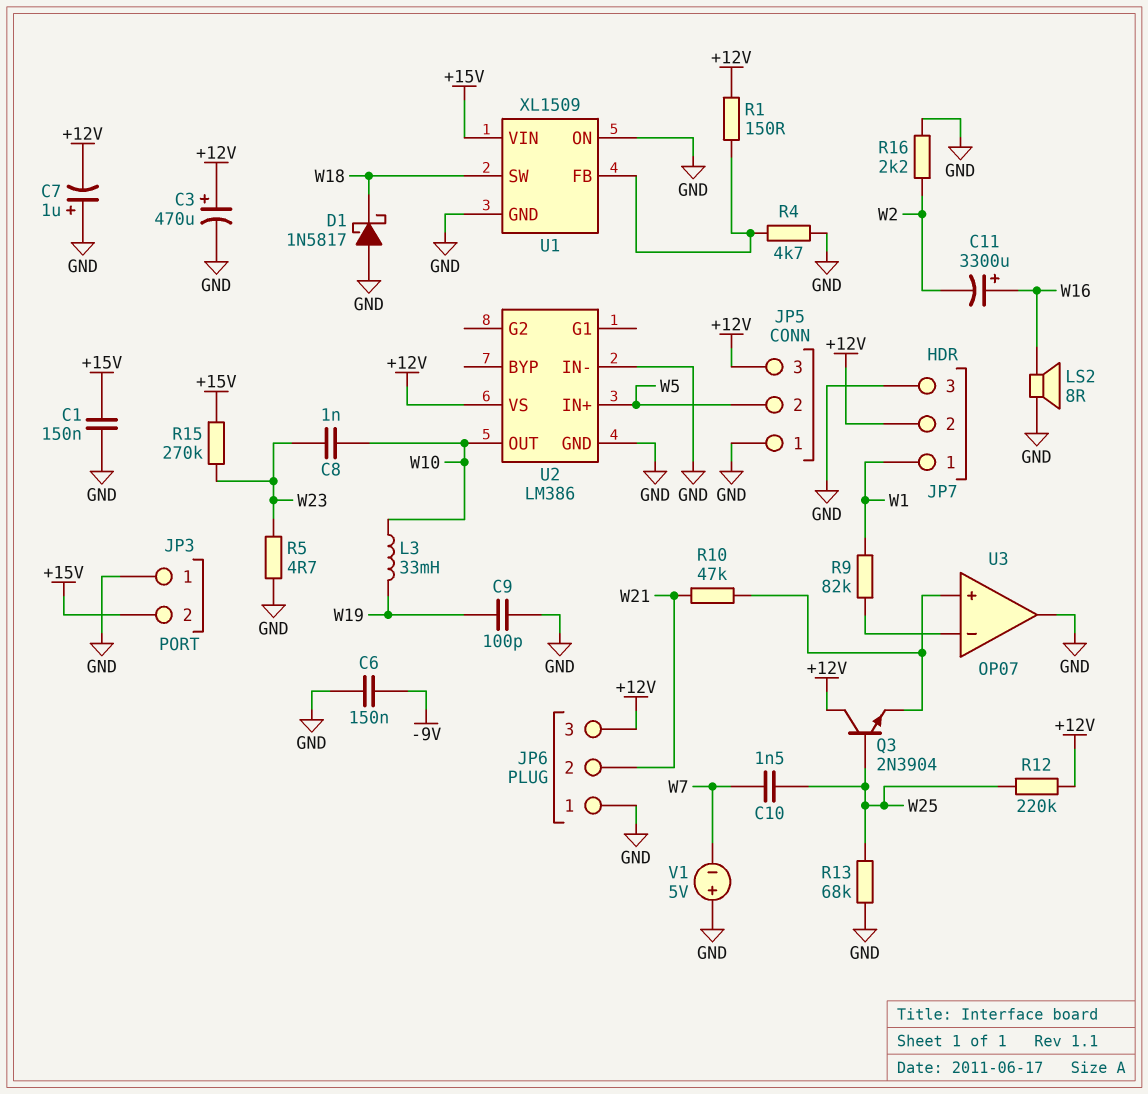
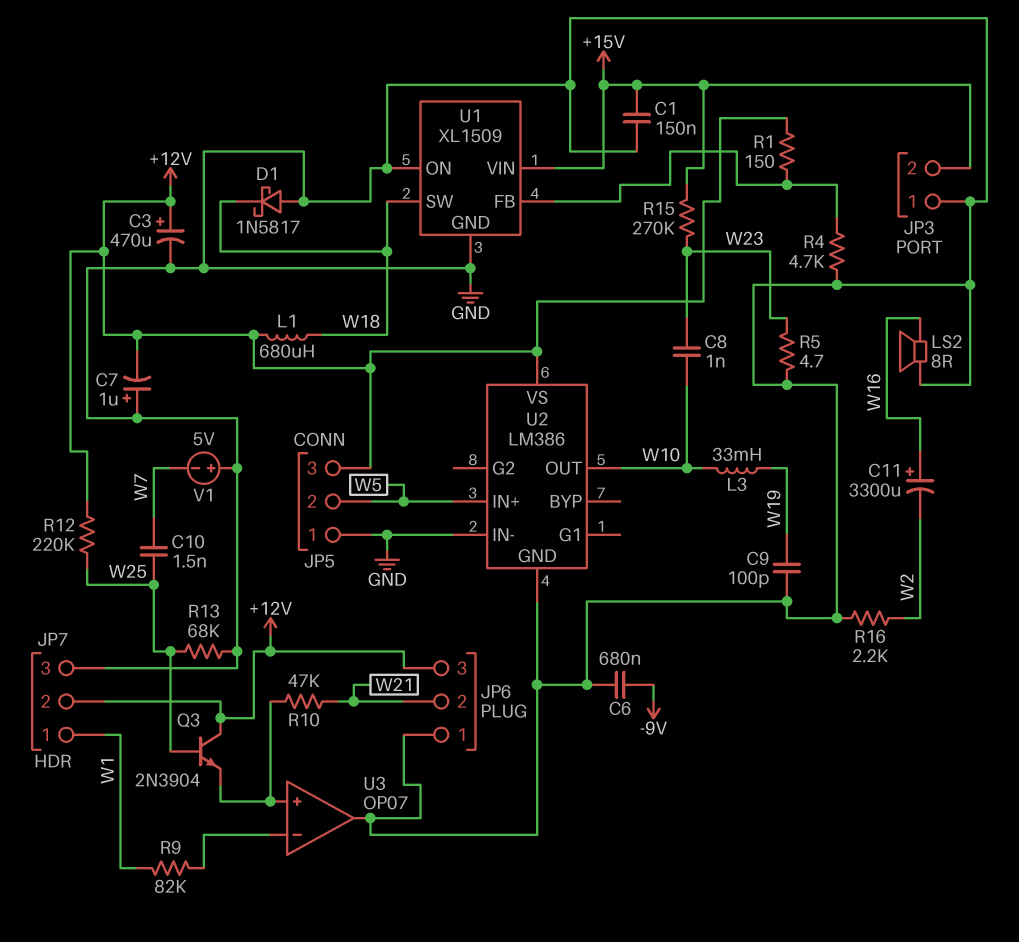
C6: 150nF (-9V, GND) -> 680nF (-9V, GND)
L1: none -> 680uH (+12V, W18)

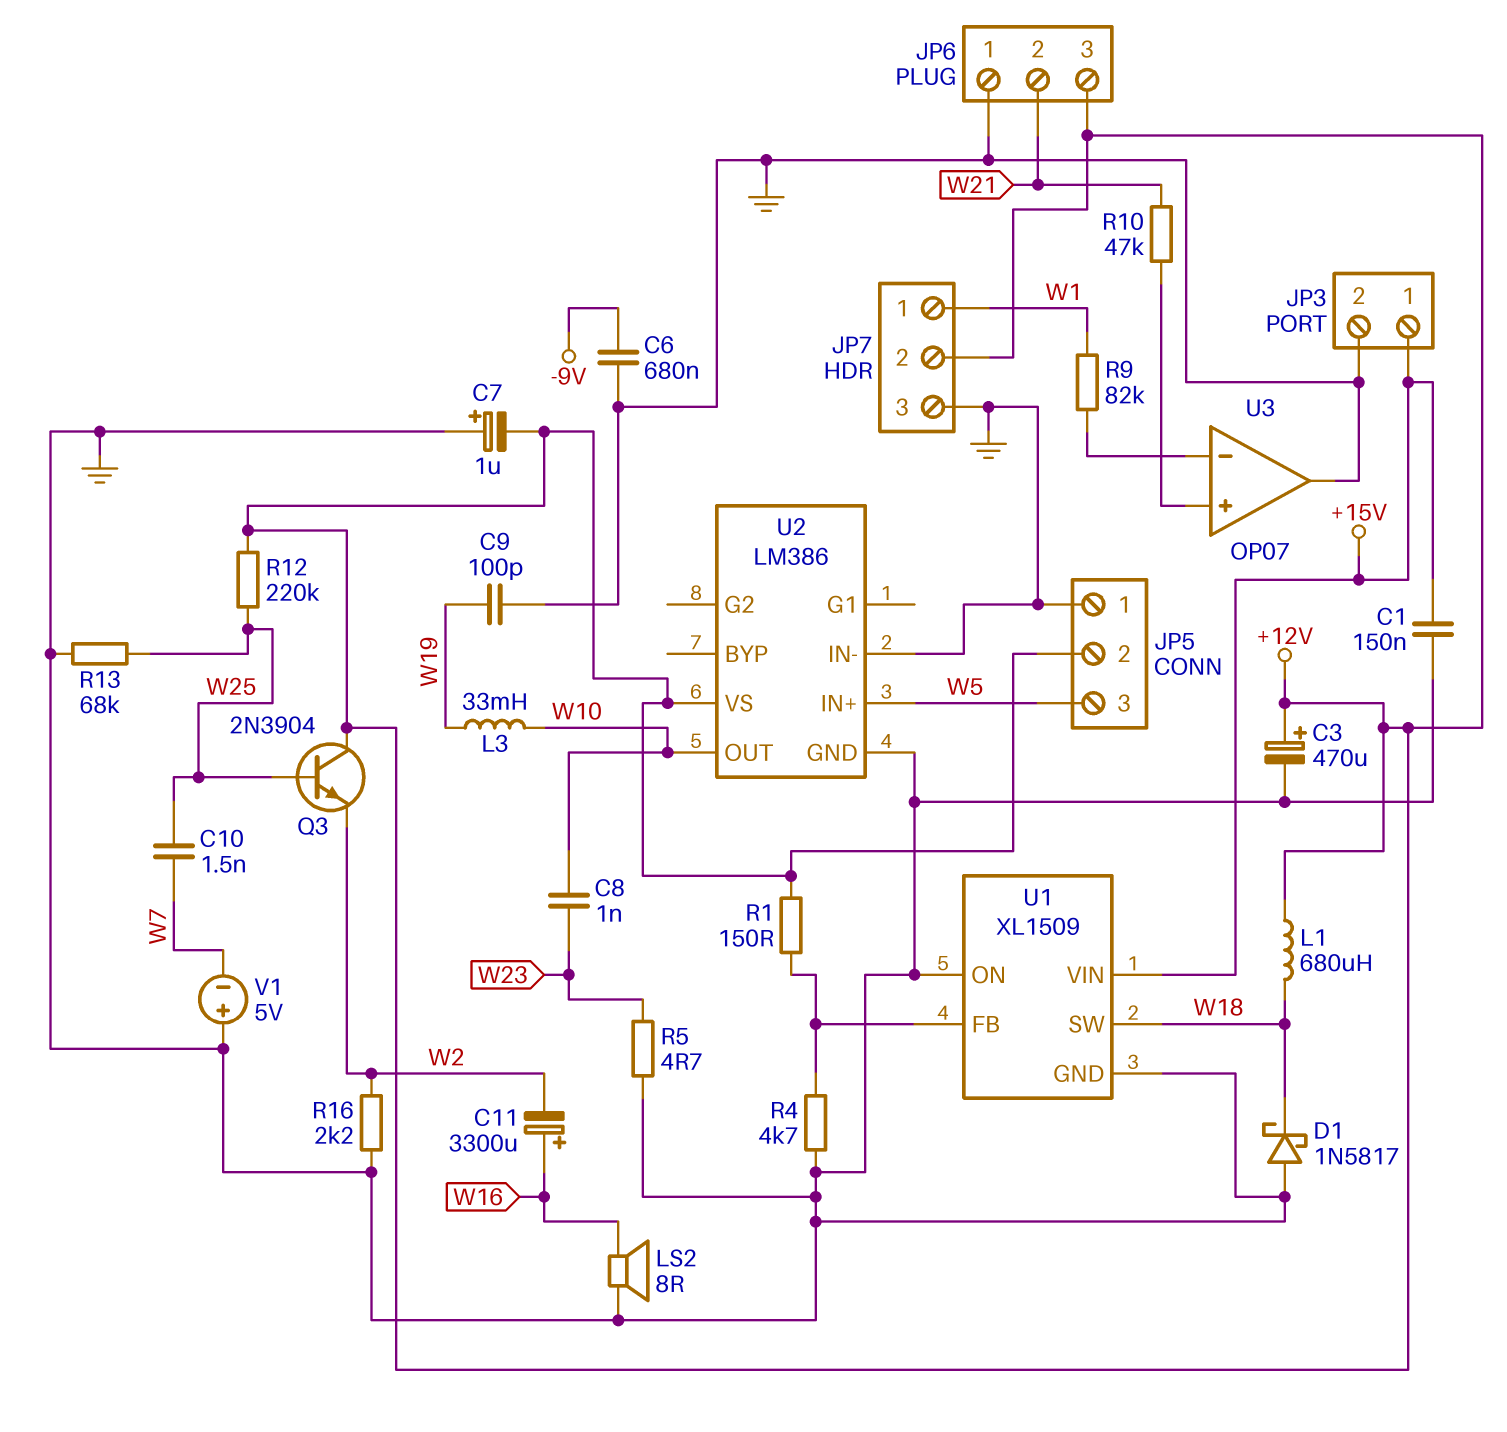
JP3 pin 1: GND -> +15V
JP3 pin 2: +15V -> GND
JP5 pin 2: W5 -> +12V
JP5 pin 3: +12V -> W5
Q3: NPN 2N3904 (B W25, C +12V, E U3/in+) -> NPN 2N3904 (B W25, C +12V, E W2)
R15: 270k (+15V, W23) -> none

